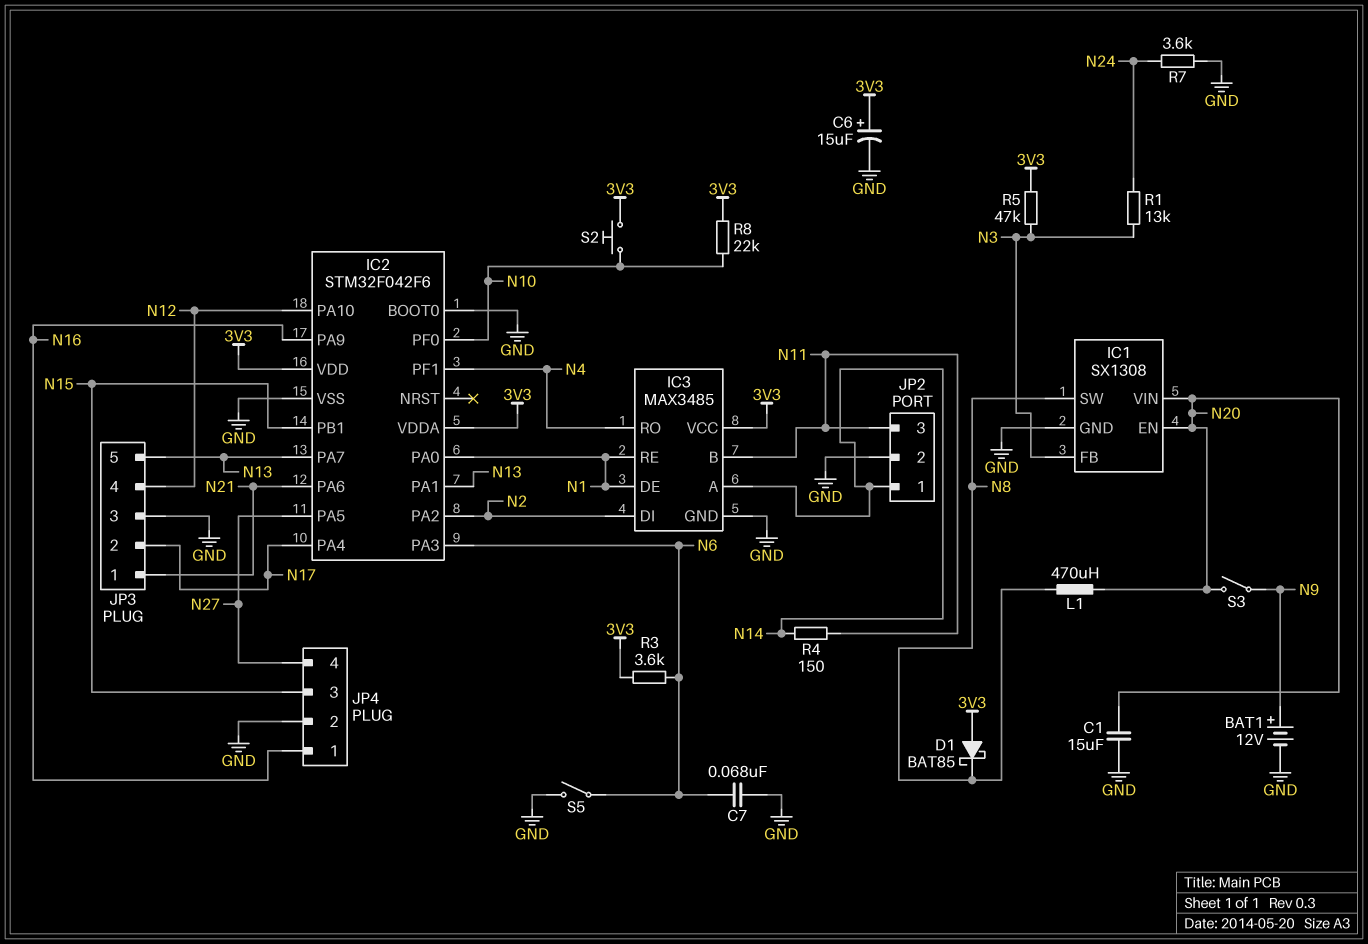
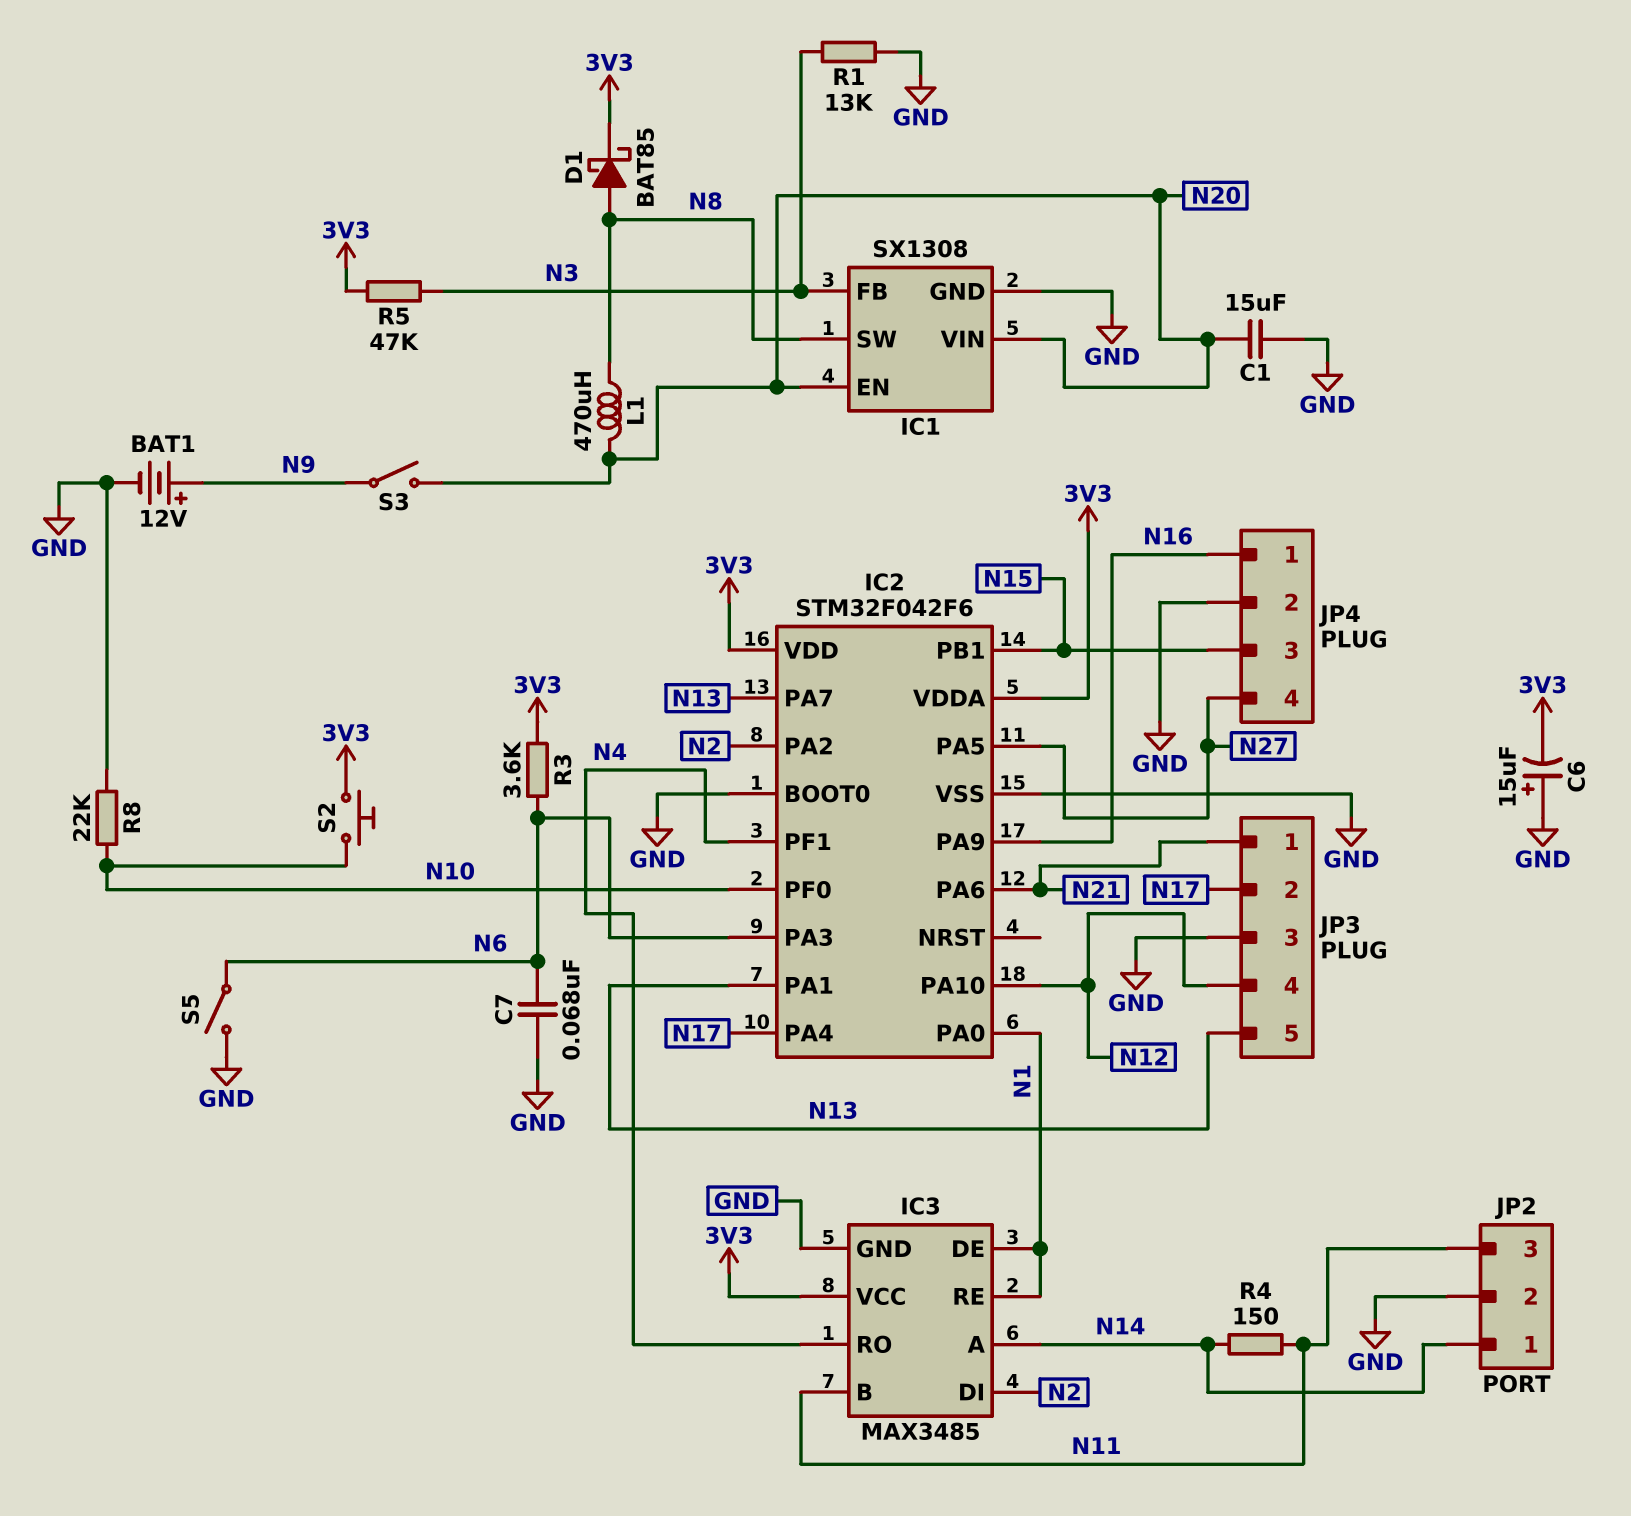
C6: 15uF (plus 3V3, minus GND) -> 15uF (plus GND, minus 3V3)
D1: schottky BAT85 (A 3V3, K N8) -> schottky BAT85 (A N8, K 3V3)
R1: 13k (N3, N24) -> 13k (GND, N3)
R7: 3.6k (GND, N24) -> none
R8: 22k (3V3, N10) -> 22k (GND, N10)

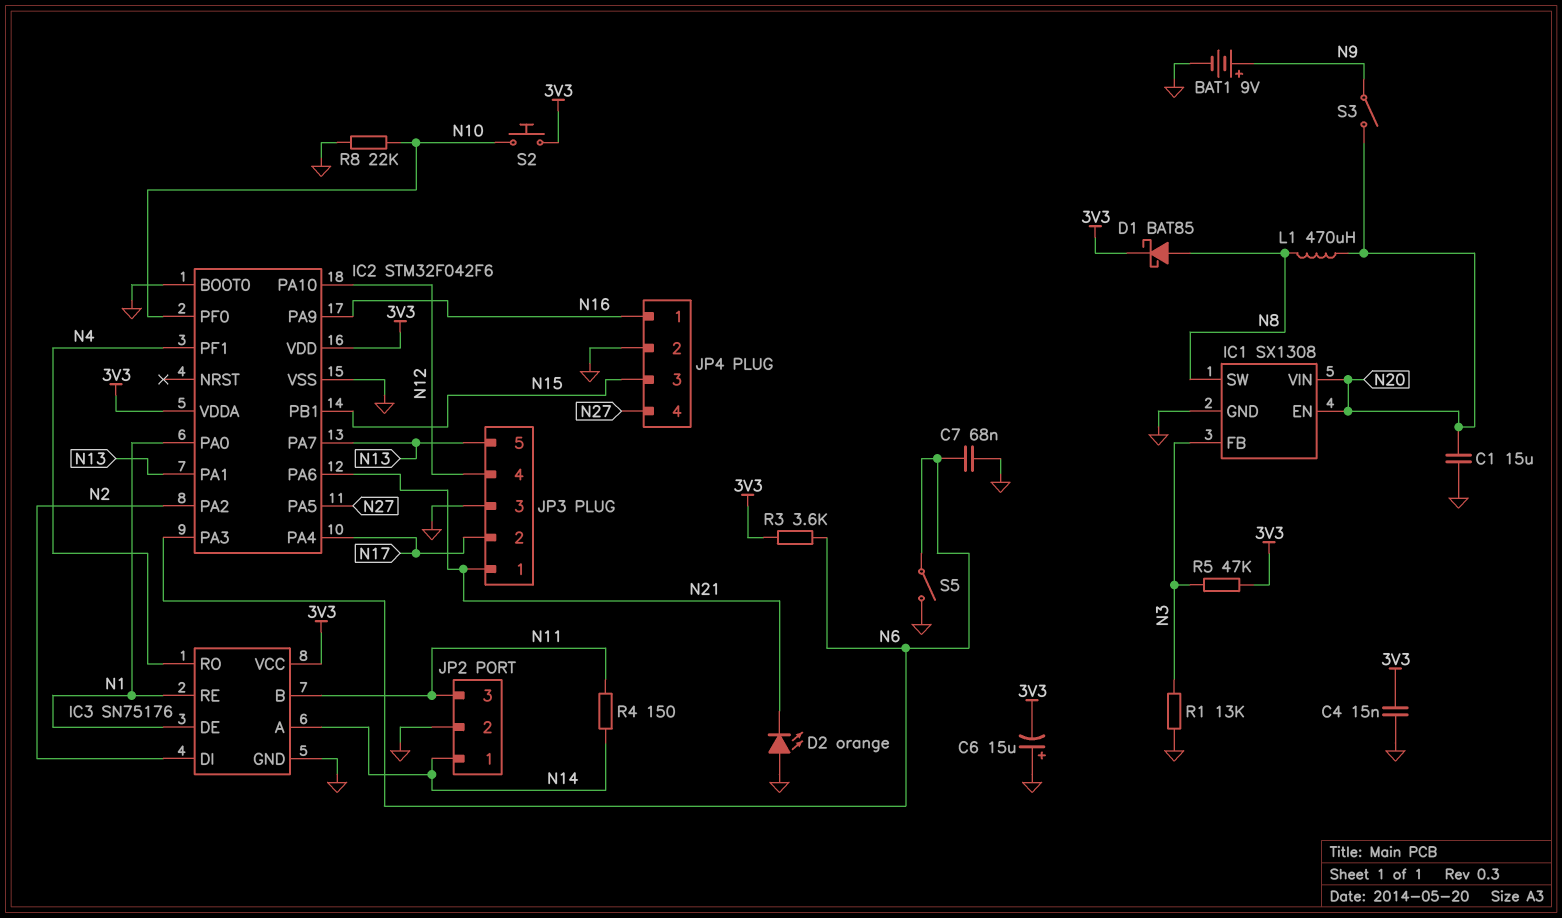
BAT1: 12V (plus N9, minus GND) -> 9V (plus N9, minus GND)
C4: none -> 15nF (3V3, GND)
D2: none -> LED orange (A GND, K N21)
IC3: MAX3485 -> SN75176

